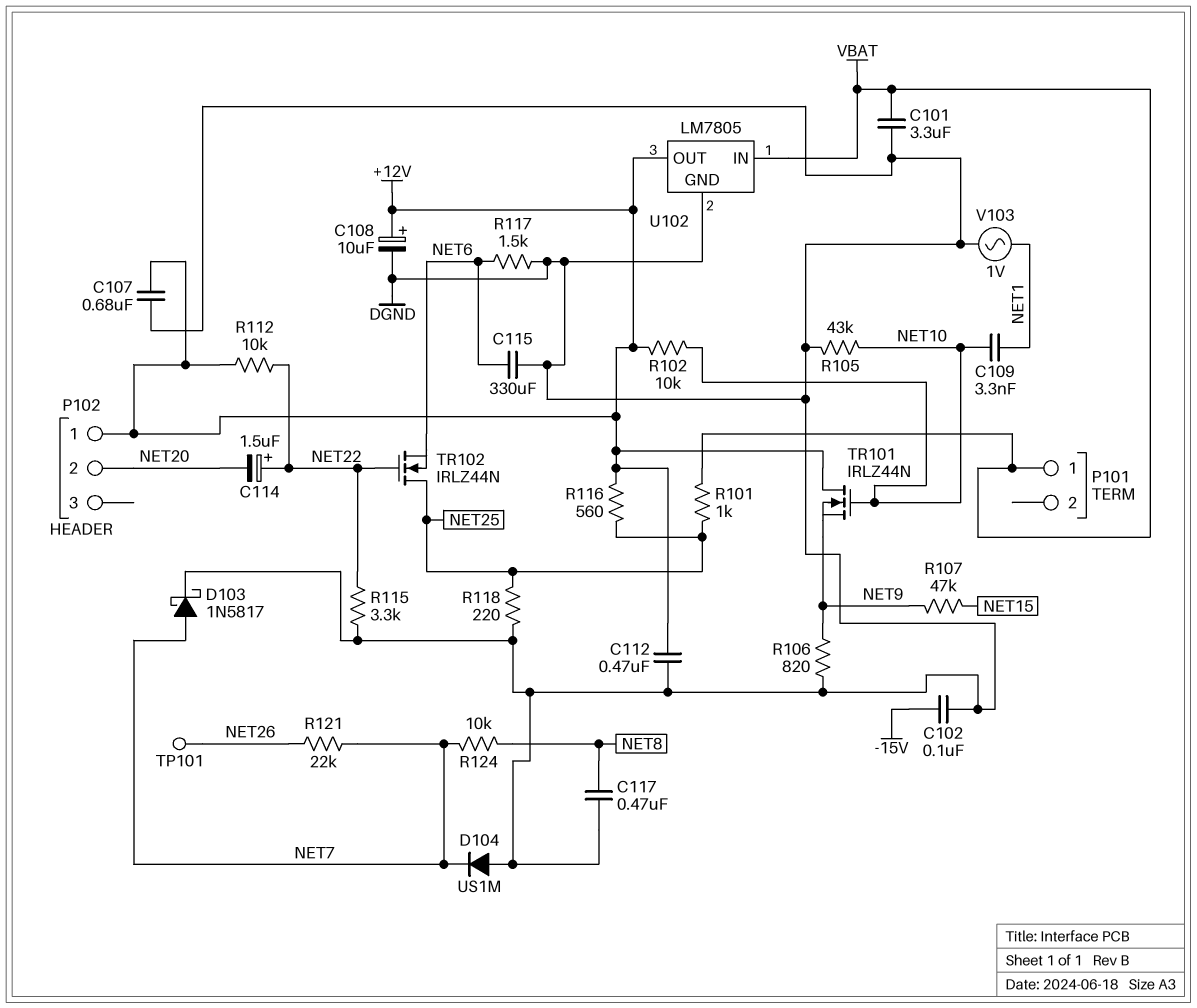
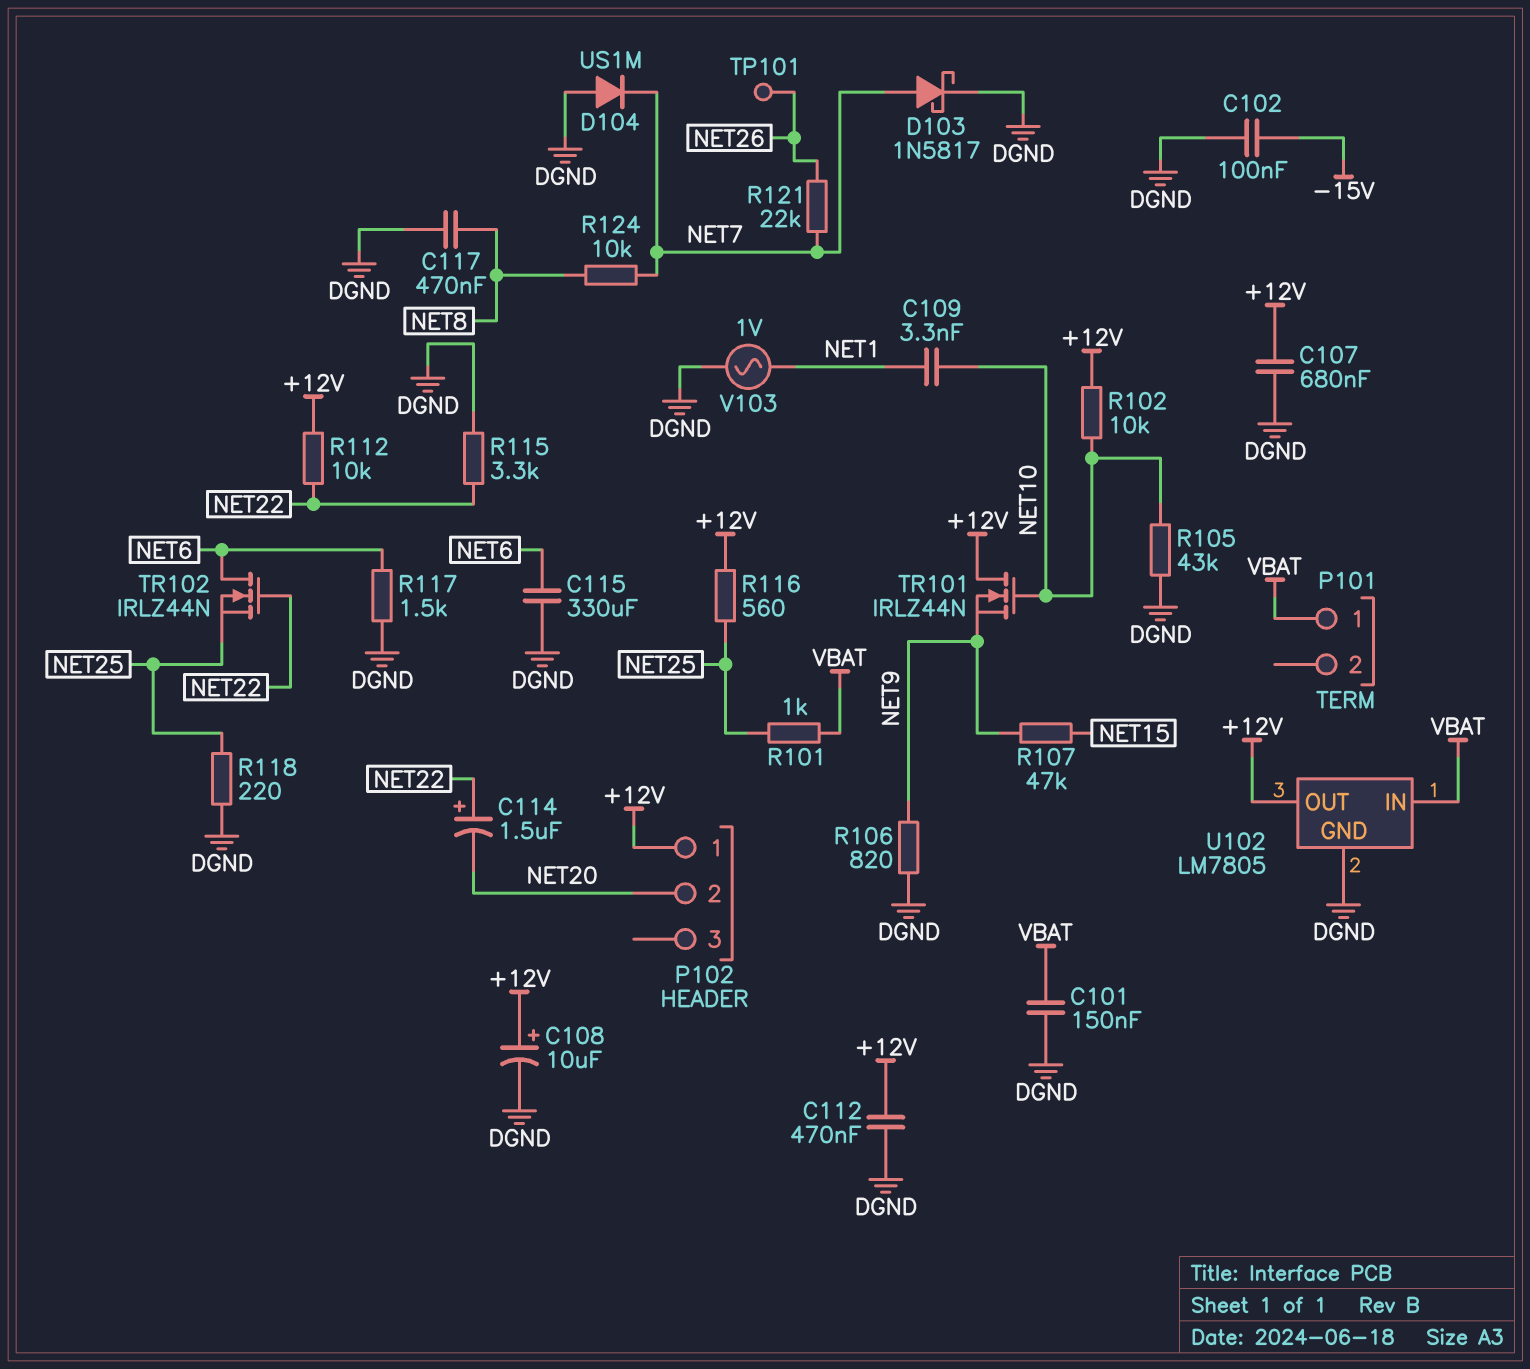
C101: 3.3uF (DGND, VBAT) -> 150nF (DGND, VBAT)
TR102: NMOS IRLZ44N (G NET22, D NET25, S NET6) -> NMOS IRLZ44N (G NET22, D NET6, S NET25)

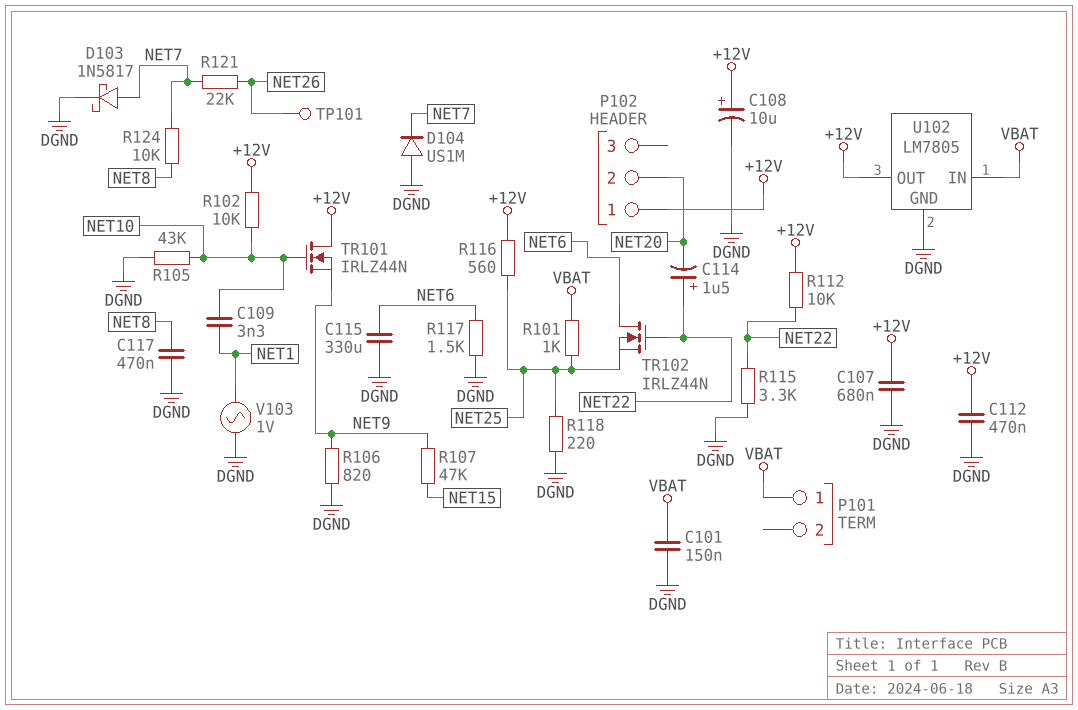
C102: 100nF (-15V, DGND) -> none

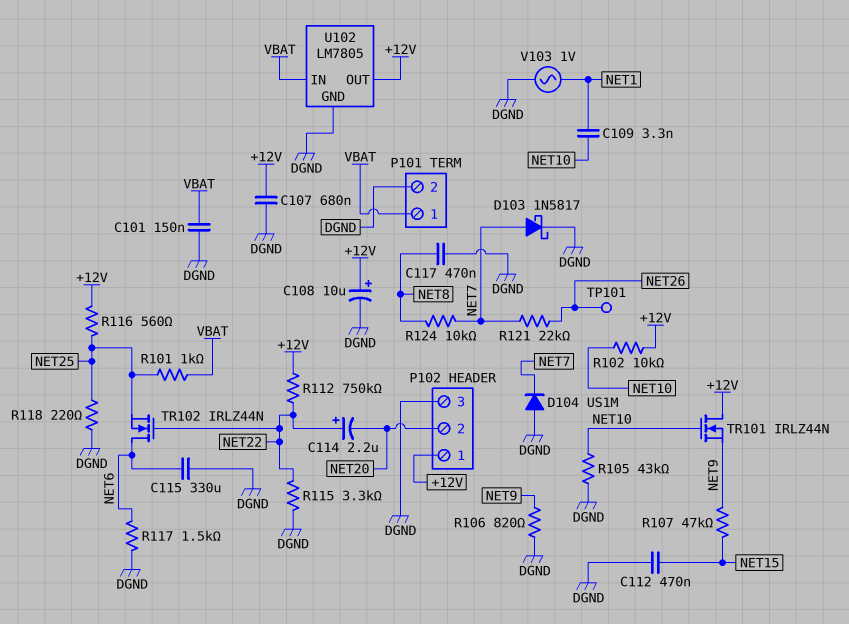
C112: 470nF (+12V, DGND) -> 470nF (DGND, NET15)
C114: 1.5uF (plus NET22, minus NET20) -> 2.2uF (plus NET22, minus NET20)
P101 pin 2: none -> DGND
P102 pin 3: none -> DGND
R112: 10k (+12V, NET22) -> 750k (+12V, NET22)

